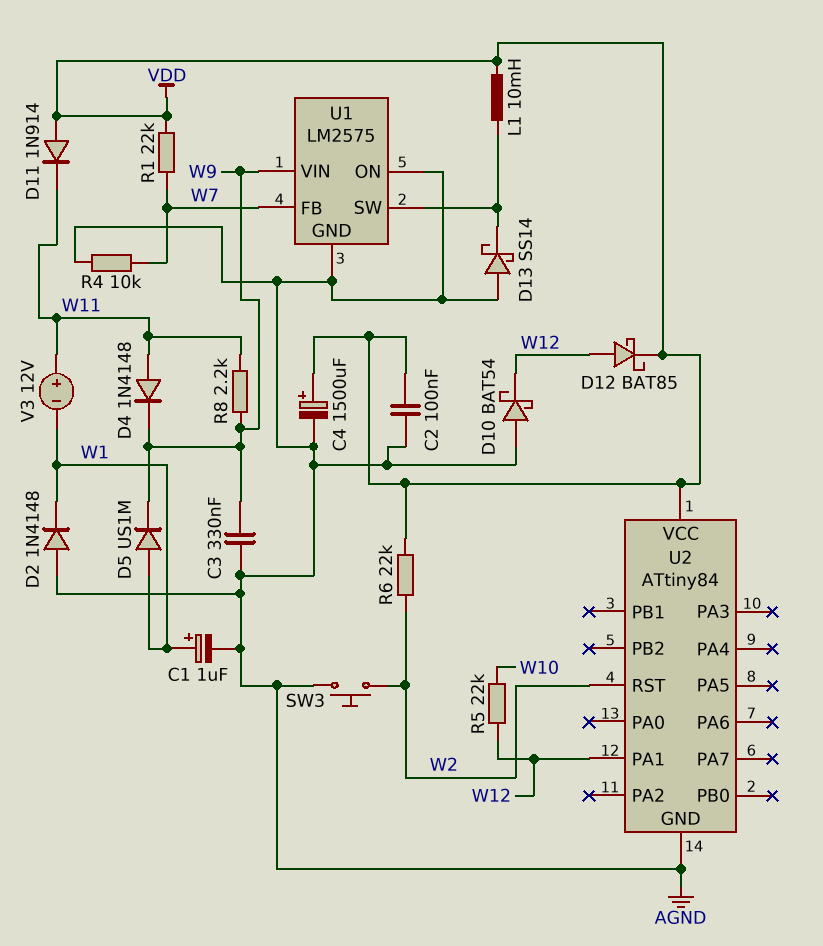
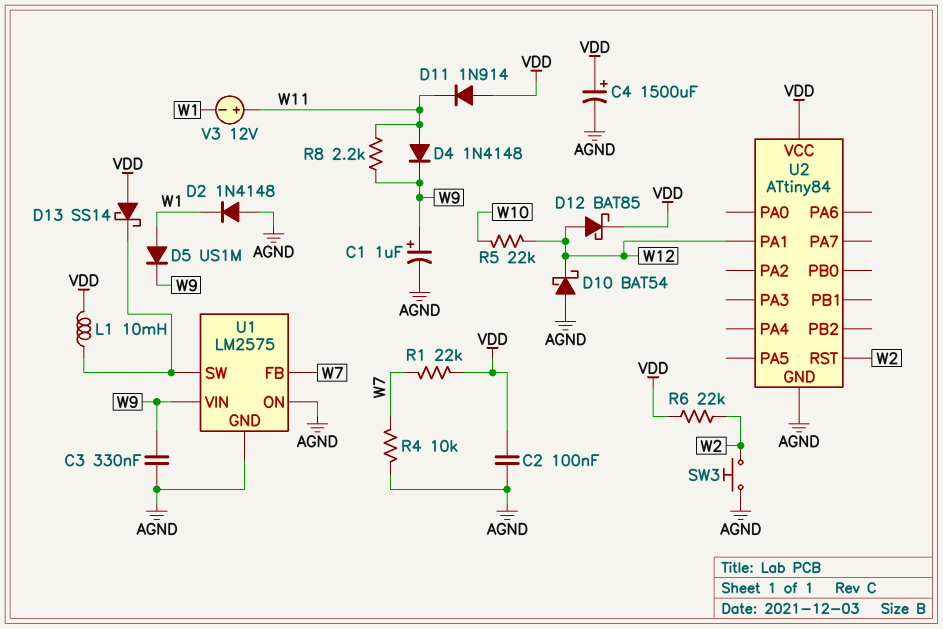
C1: 1uF (plus W1, minus AGND) -> 1uF (plus W9, minus AGND)
D13: schottky SS14 (A AGND, K U1/SW) -> schottky SS14 (A VDD, K U1/SW)

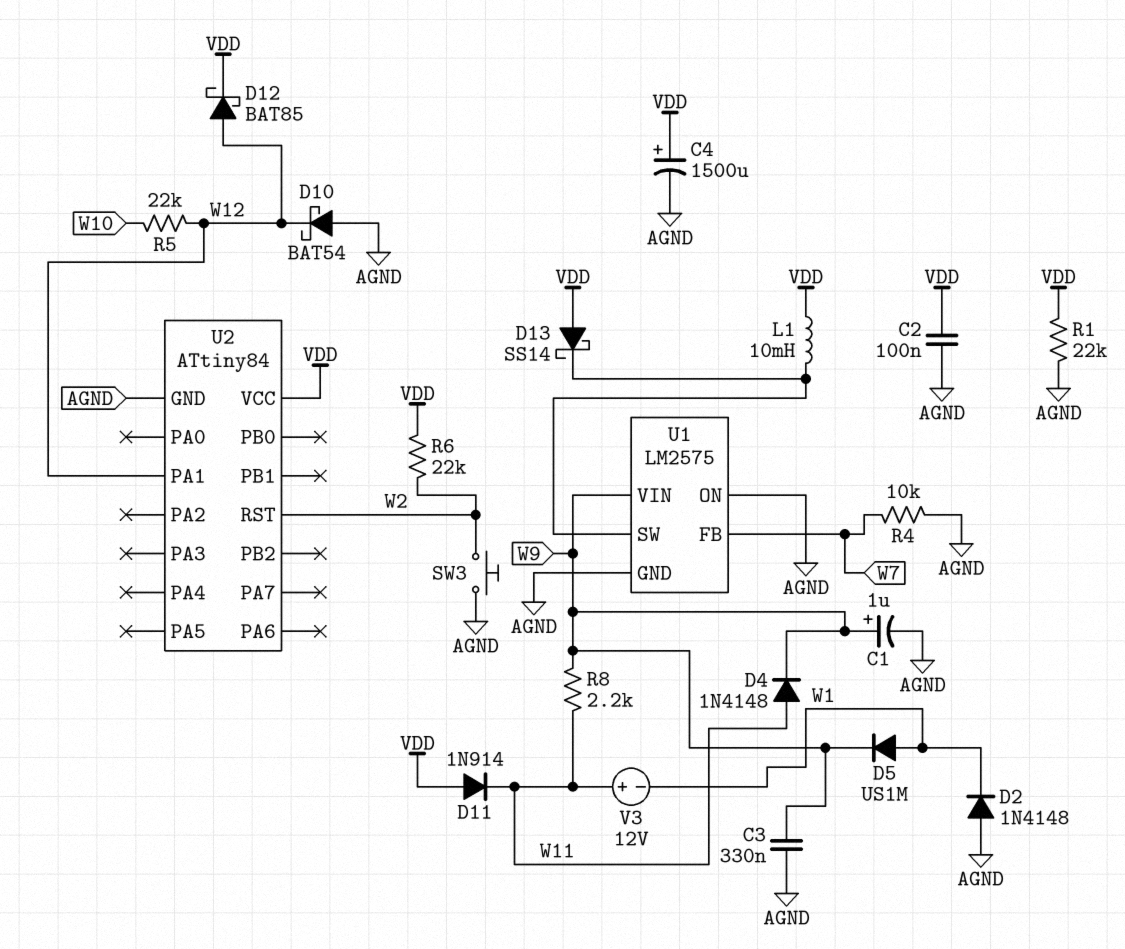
R1: 22k (VDD, W7) -> 22k (AGND, VDD)

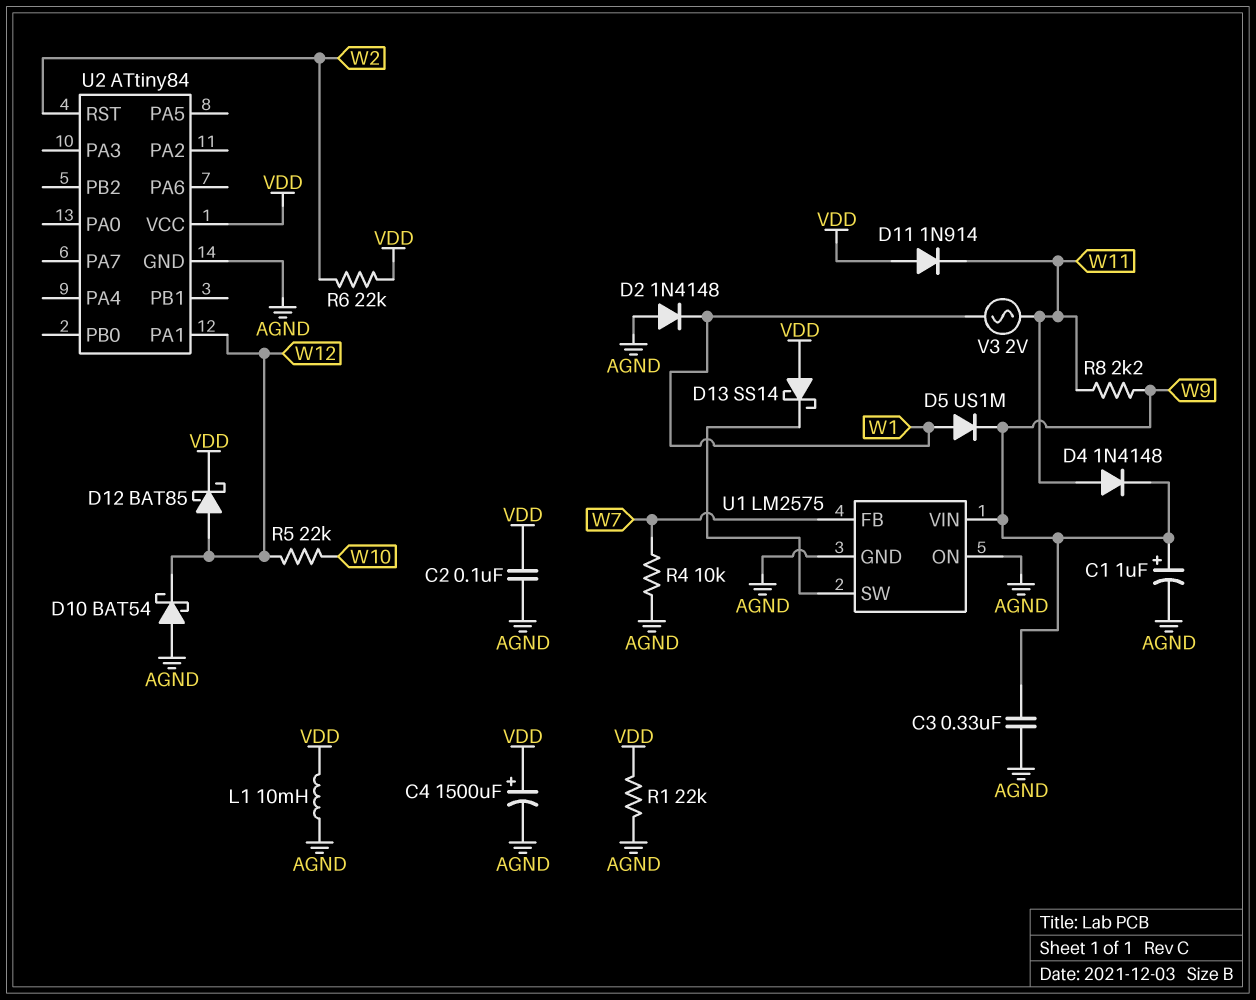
L1: 10mH (U1/SW, VDD) -> 10mH (AGND, VDD)
SW3: button (AGND, W2) -> none
V3: 12V (plus W11, minus W1) -> AC 2V (W1, W11)

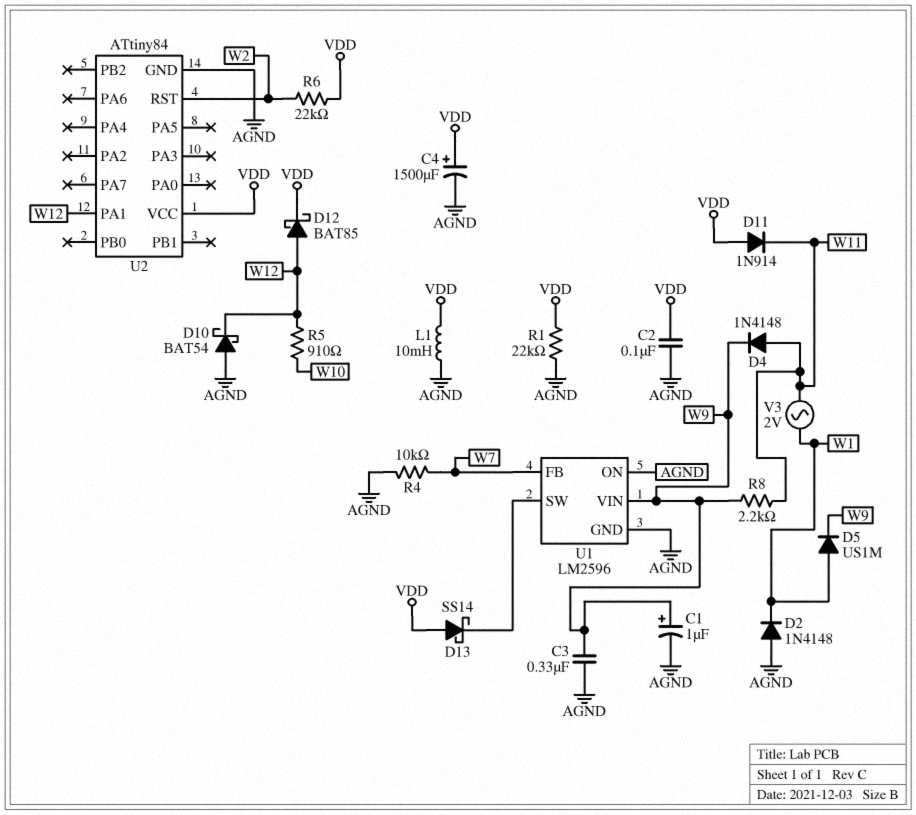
R5: 22k (W10, W12) -> 910 (W10, W12)
U1: LM2575 -> LM2596

